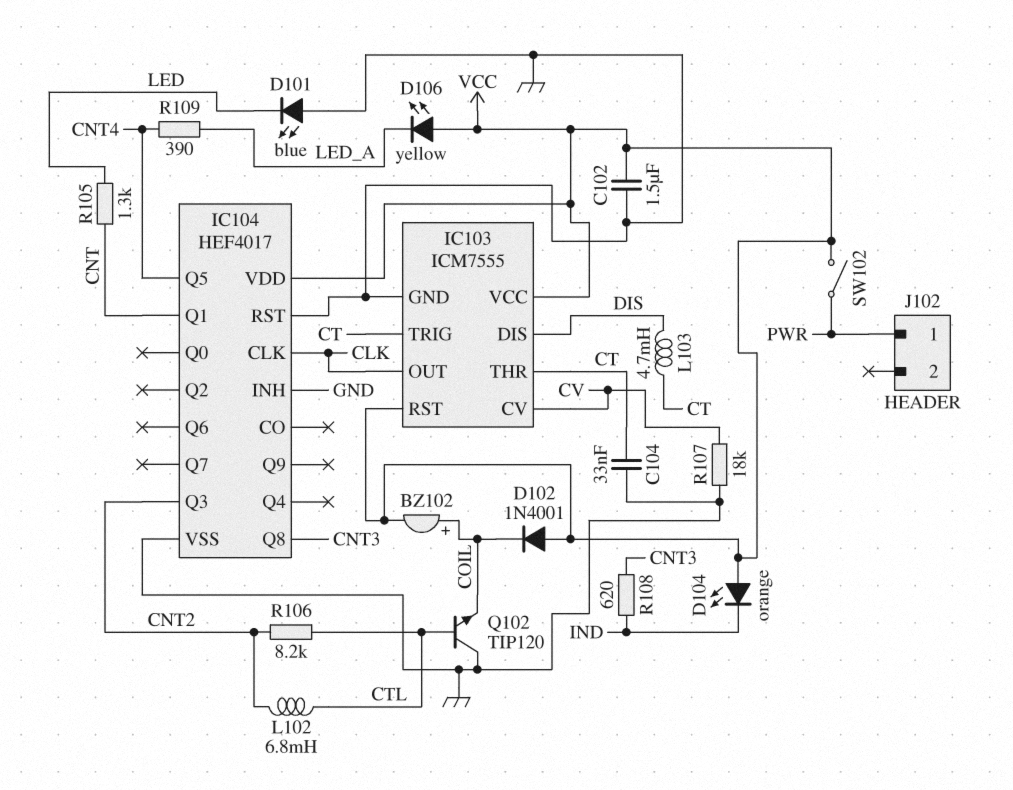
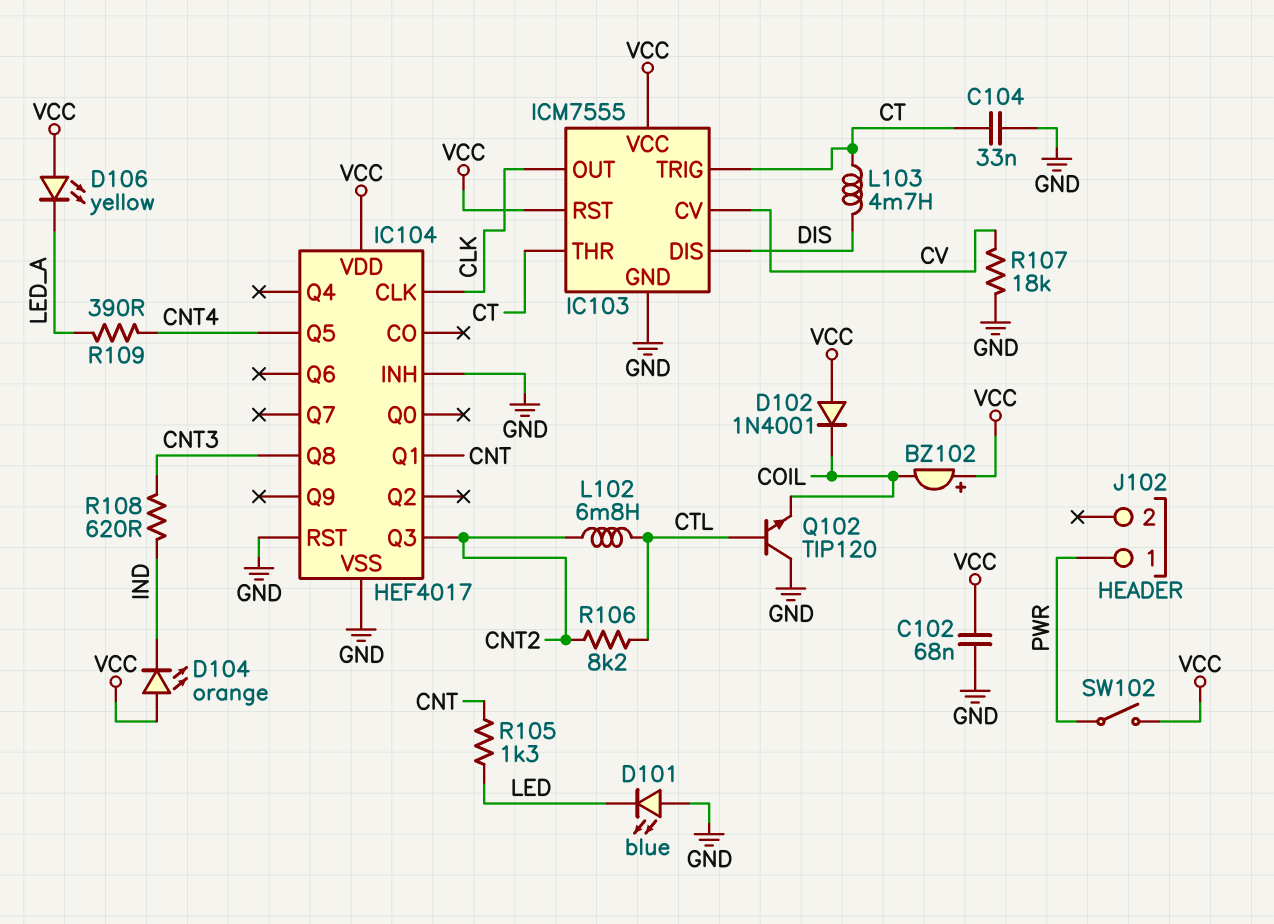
BZ102: buzzer (plus COIL, minus VCC) -> buzzer (plus VCC, minus COIL)
C102: 1.5uF (GND, VCC) -> 68nF (GND, VCC)

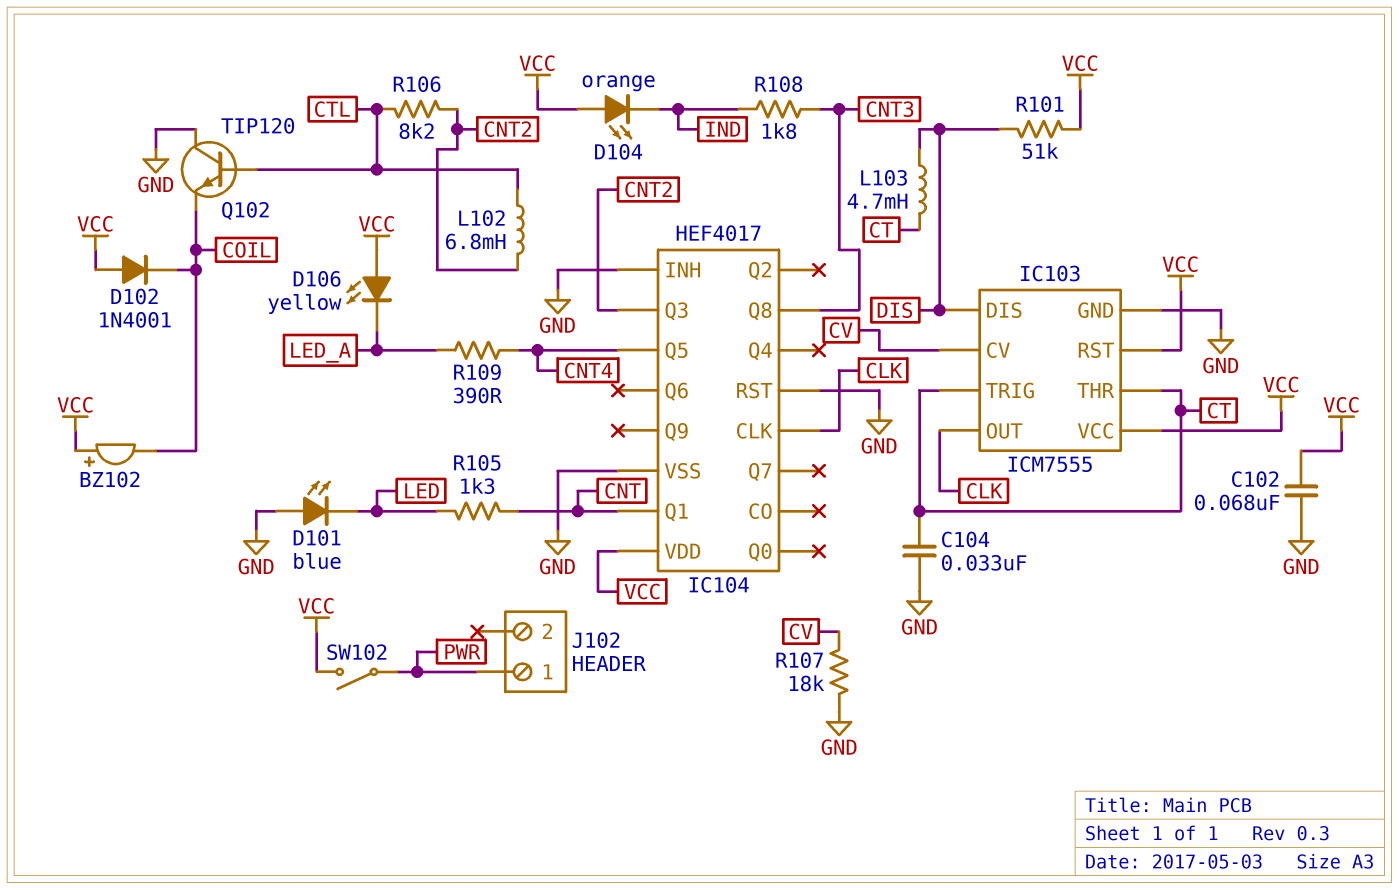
R101: none -> 51k (DIS, VCC)
R108: 620 (CNT3, IND) -> 1.8k (CNT3, IND)

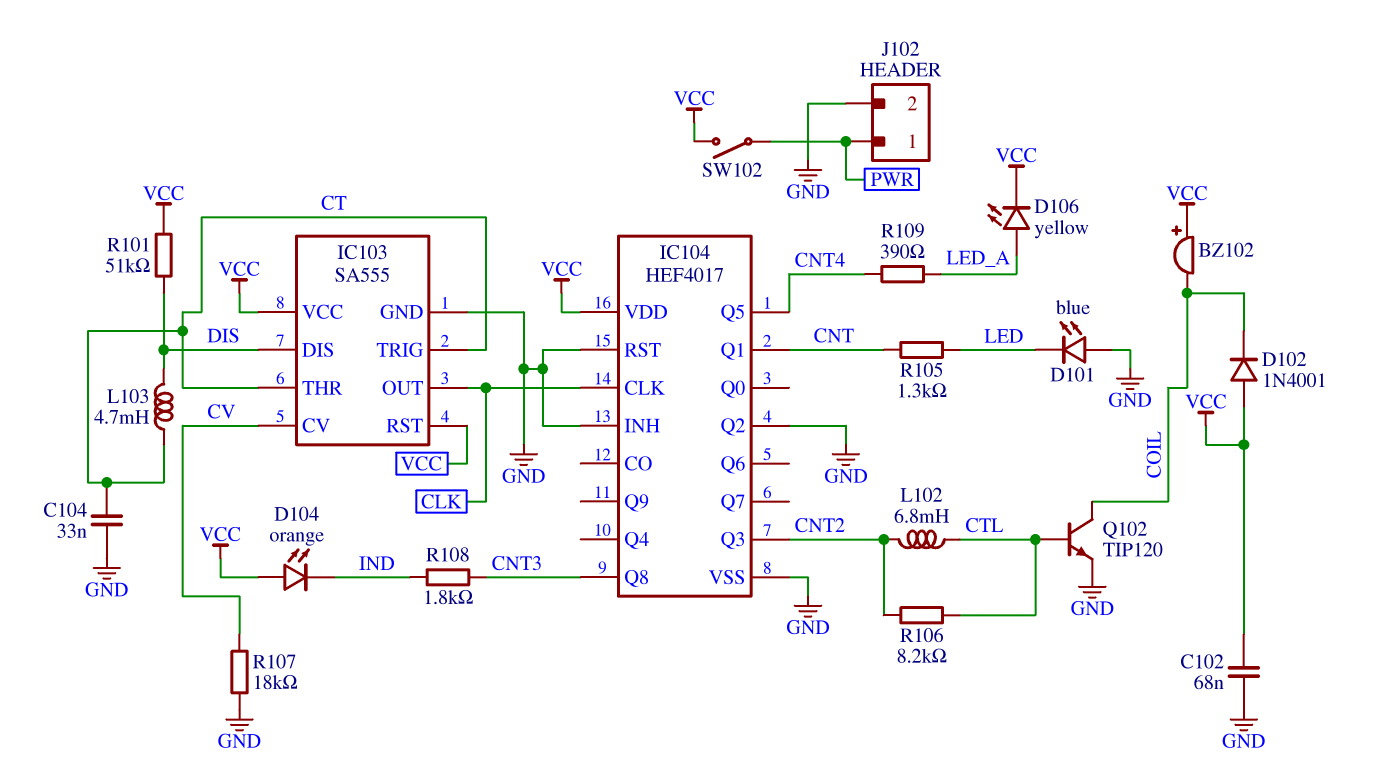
D106: LED yellow (A VCC, K LED_A) -> LED yellow (A LED_A, K VCC)
IC103: ICM7555 -> SA555
IC104 pin Q2: none -> GND
J102 pin 2: none -> GND
Q102: NPN TIP120 (B CTL, C GND, E COIL) -> NPN TIP120 (B CTL, C COIL, E GND)

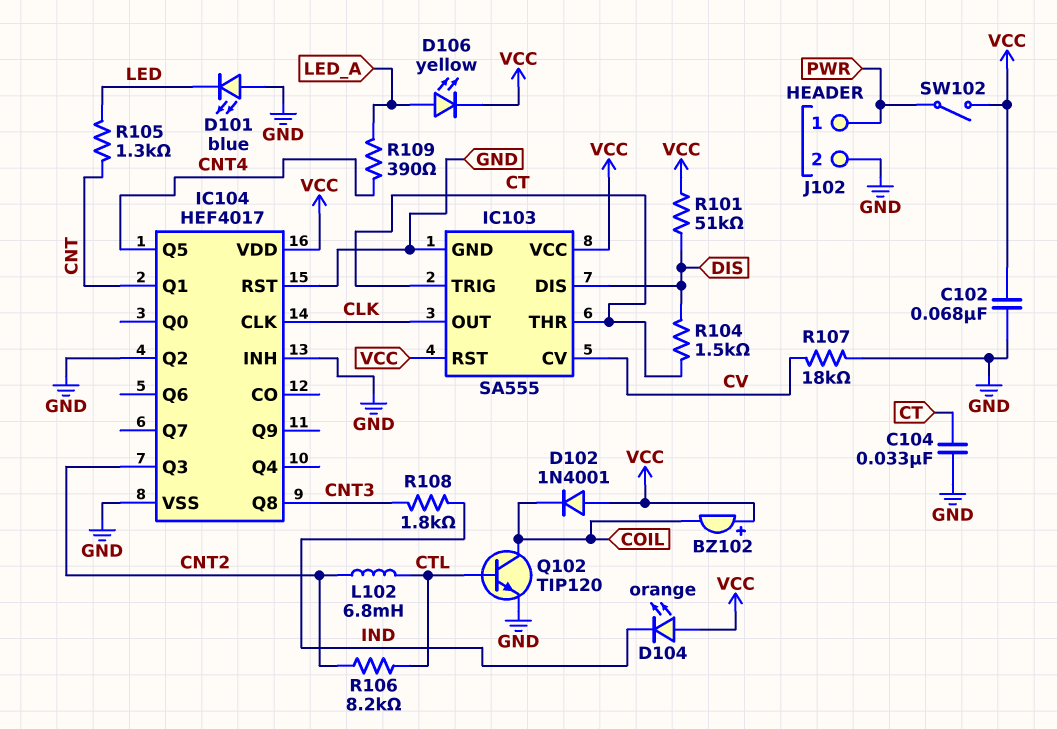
L103: 4.7mH (CT, DIS) -> none
R104: none -> 1.5k (CT, DIS)

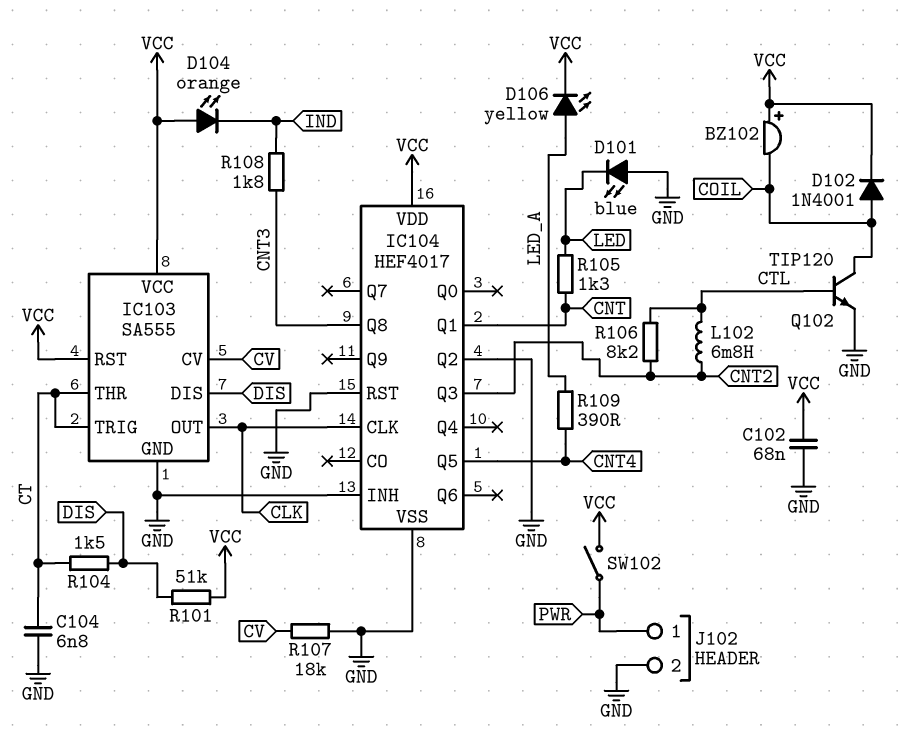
C104: 33nF (CT, GND) -> 6.8nF (CT, GND)
D102: diode 1N4001 (A VCC, K COIL) -> diode 1N4001 (A COIL, K VCC)

